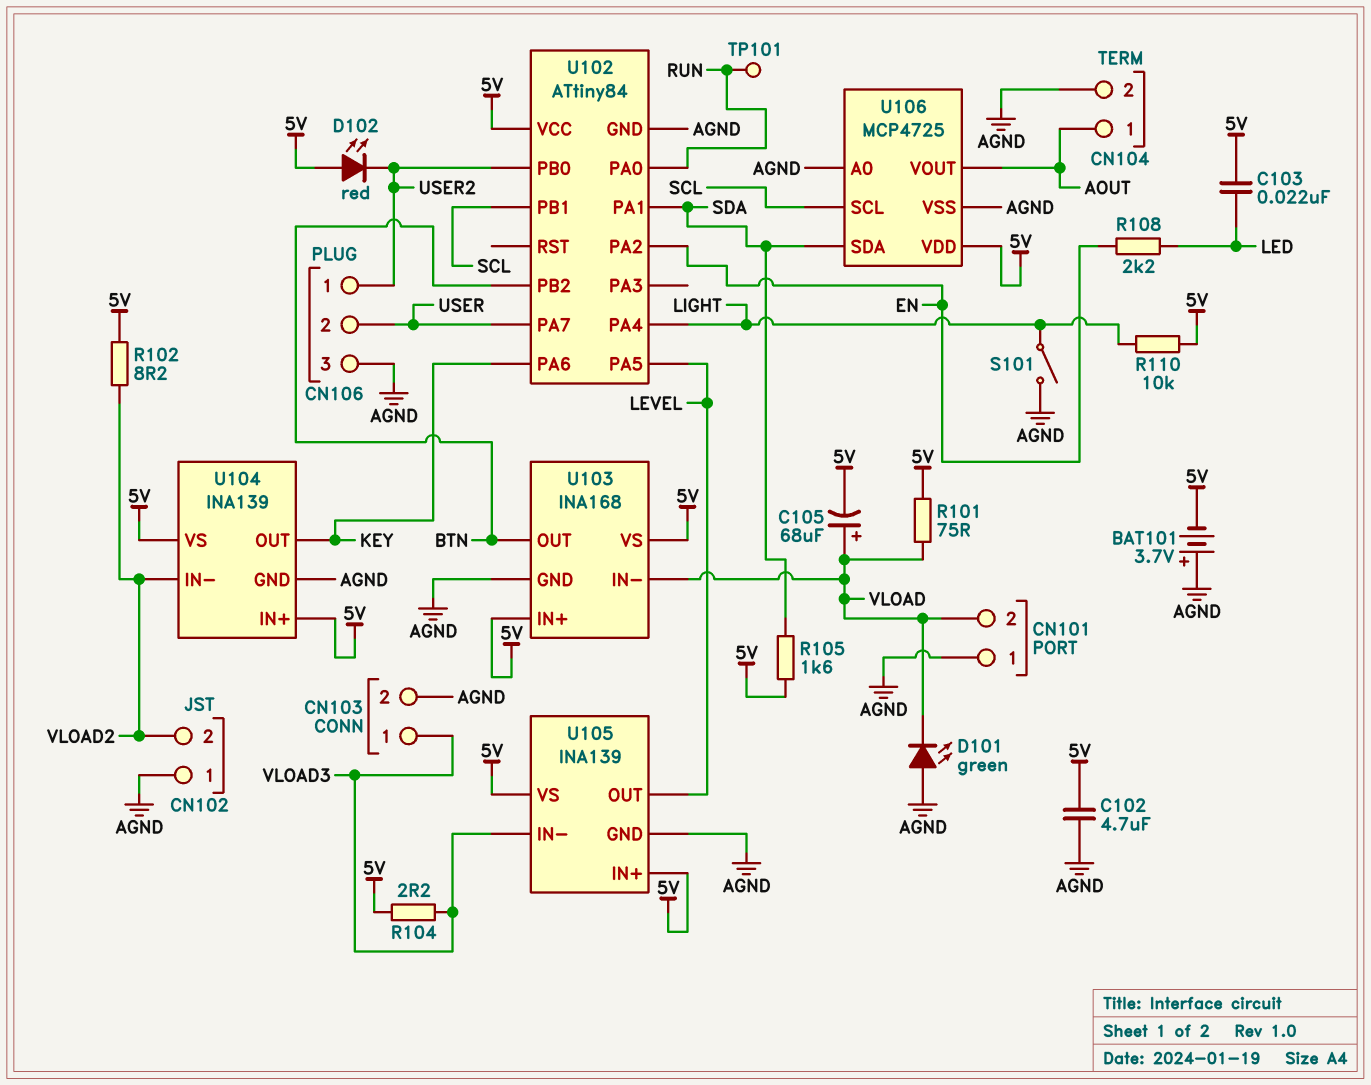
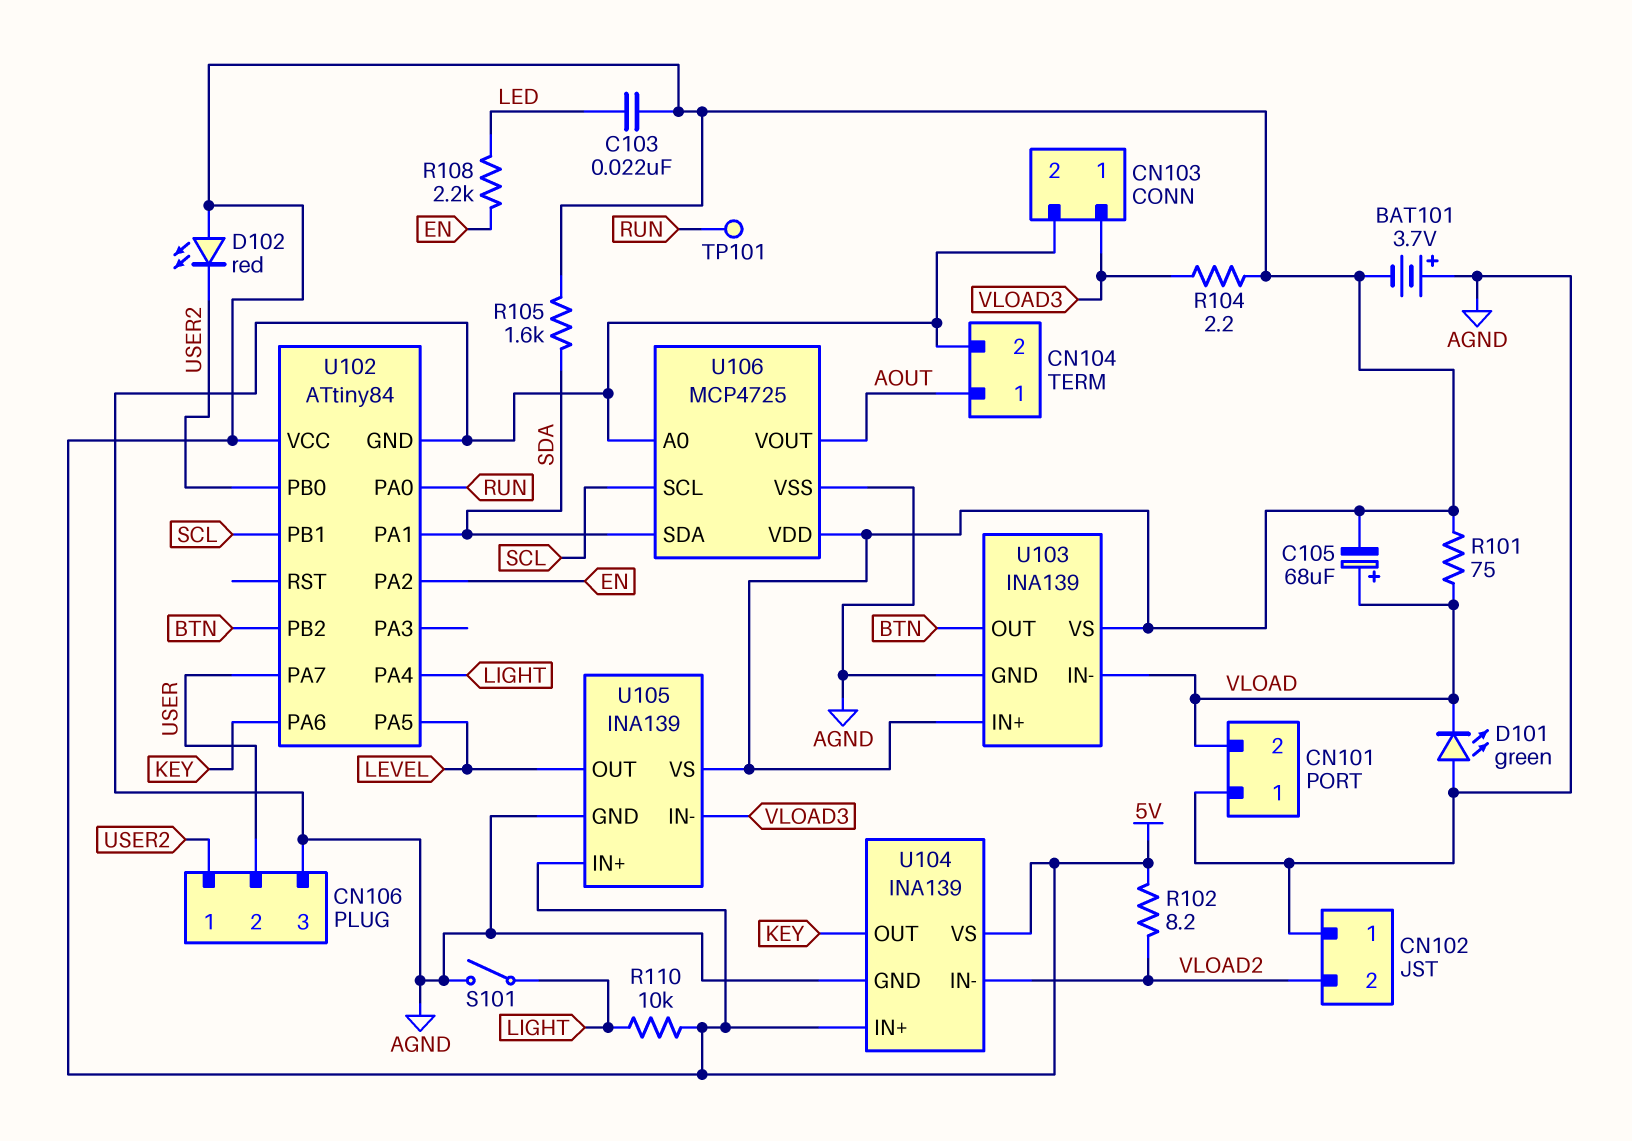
C102: 4.7uF (5V, AGND) -> none
U103: INA168 -> INA139

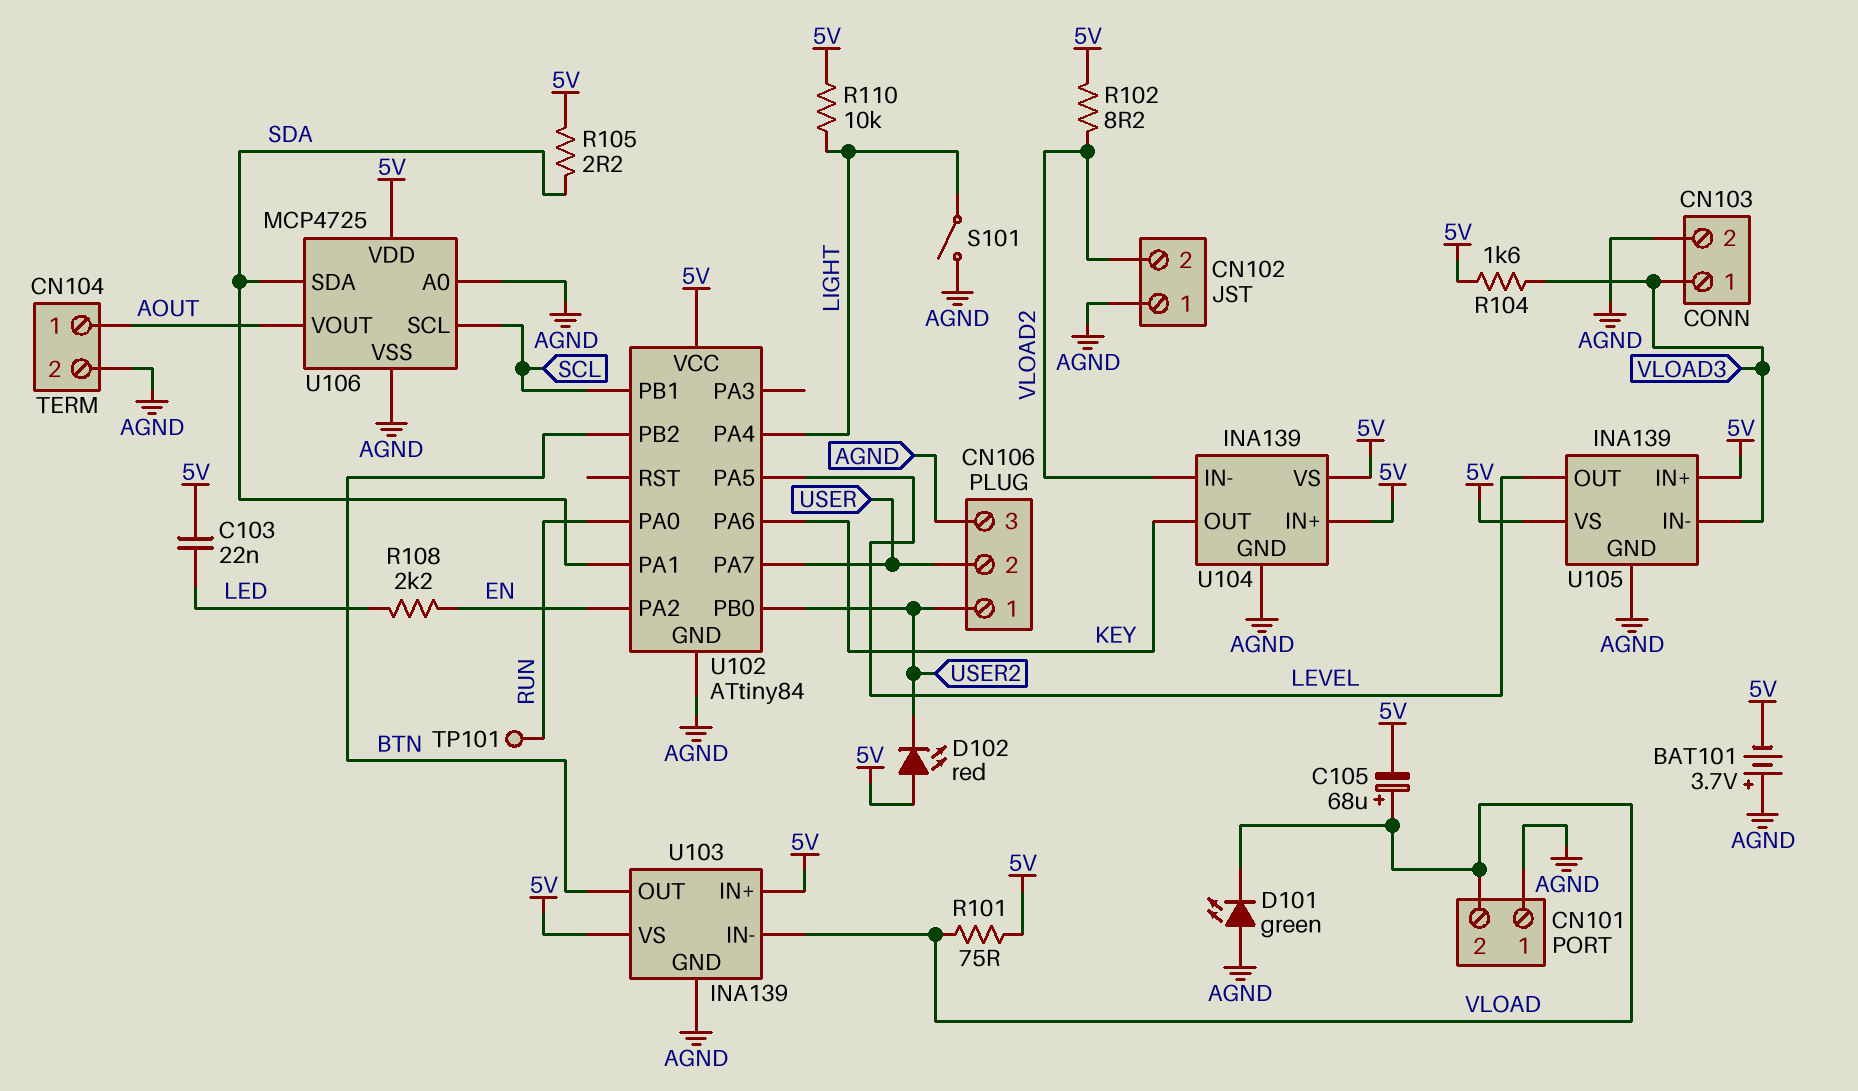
R104: 2.2 (5V, VLOAD3) -> 1.6k (5V, VLOAD3)
R105: 1.6k (5V, SDA) -> 2.2 (5V, SDA)

